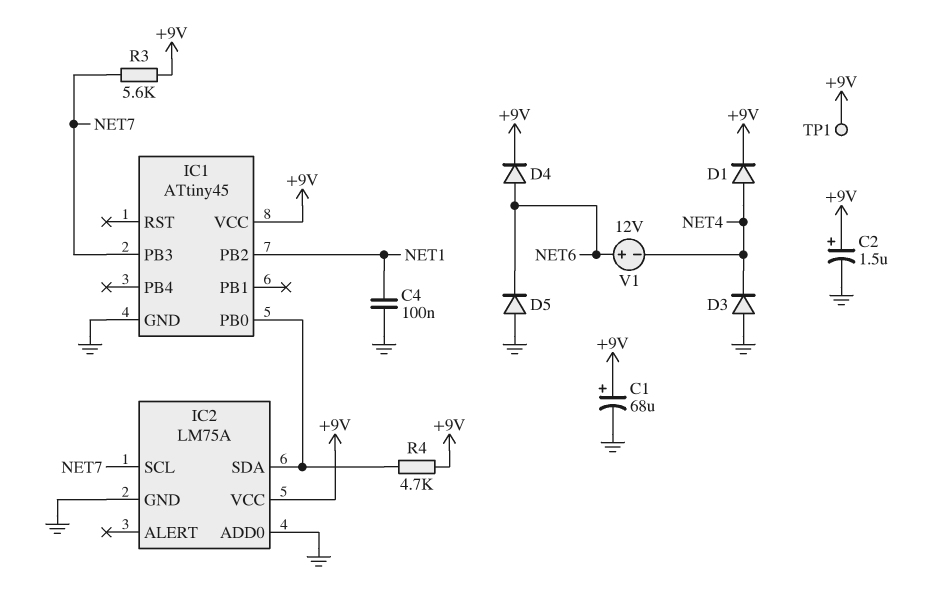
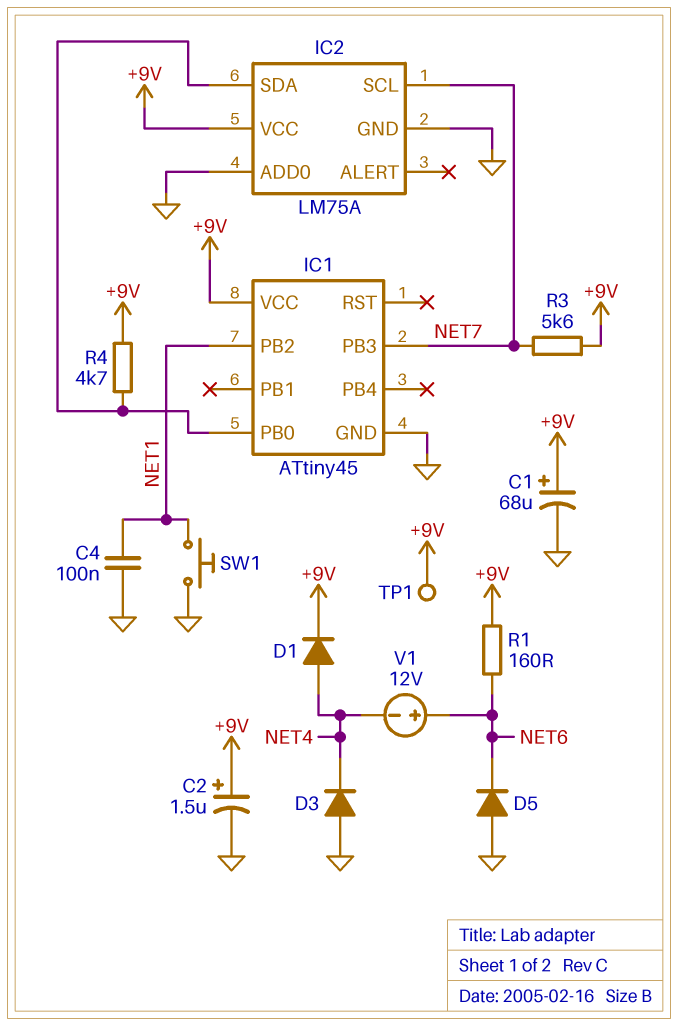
D4: diode (A NET6, K +9V) -> none
R1: none -> 160 (+9V, NET6)
SW1: none -> button (GND, NET1)

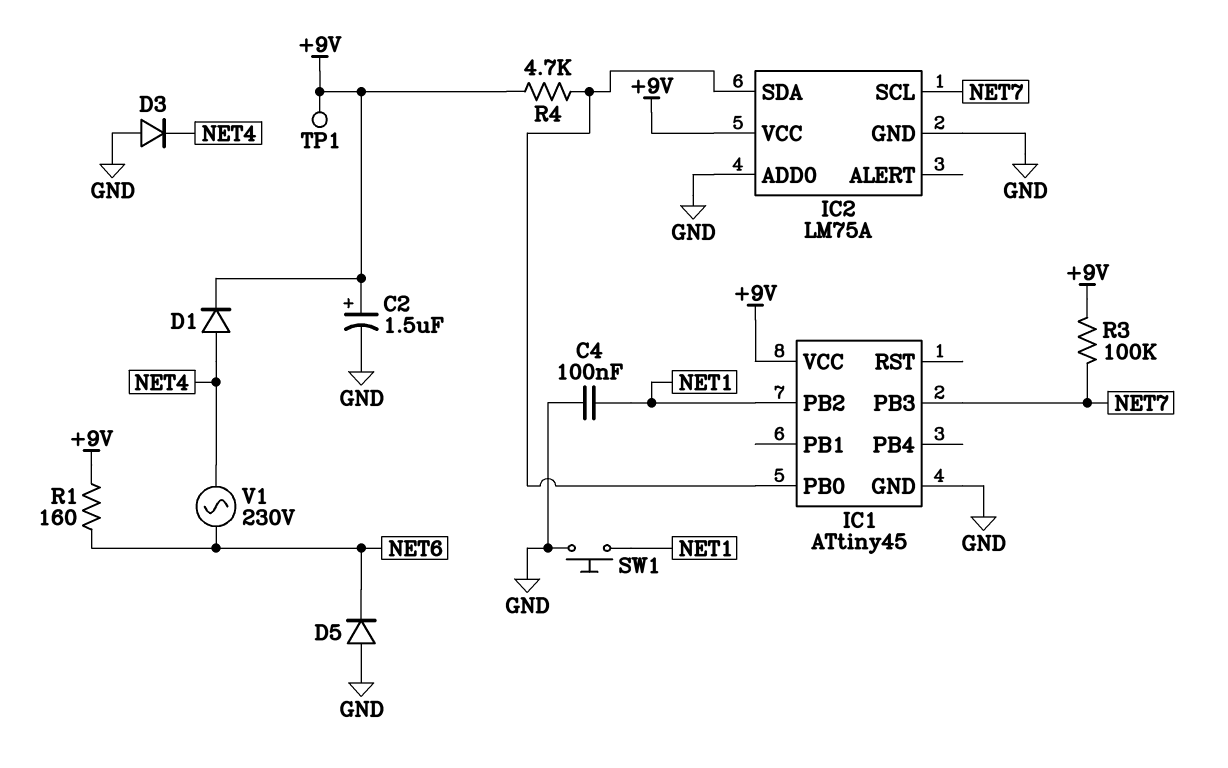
C1: 68uF (plus +9V, minus GND) -> none
R3: 5.6k (+9V, NET7) -> 100k (+9V, NET7)
V1: 12V (plus NET6, minus NET4) -> AC 230V (NET4, NET6)

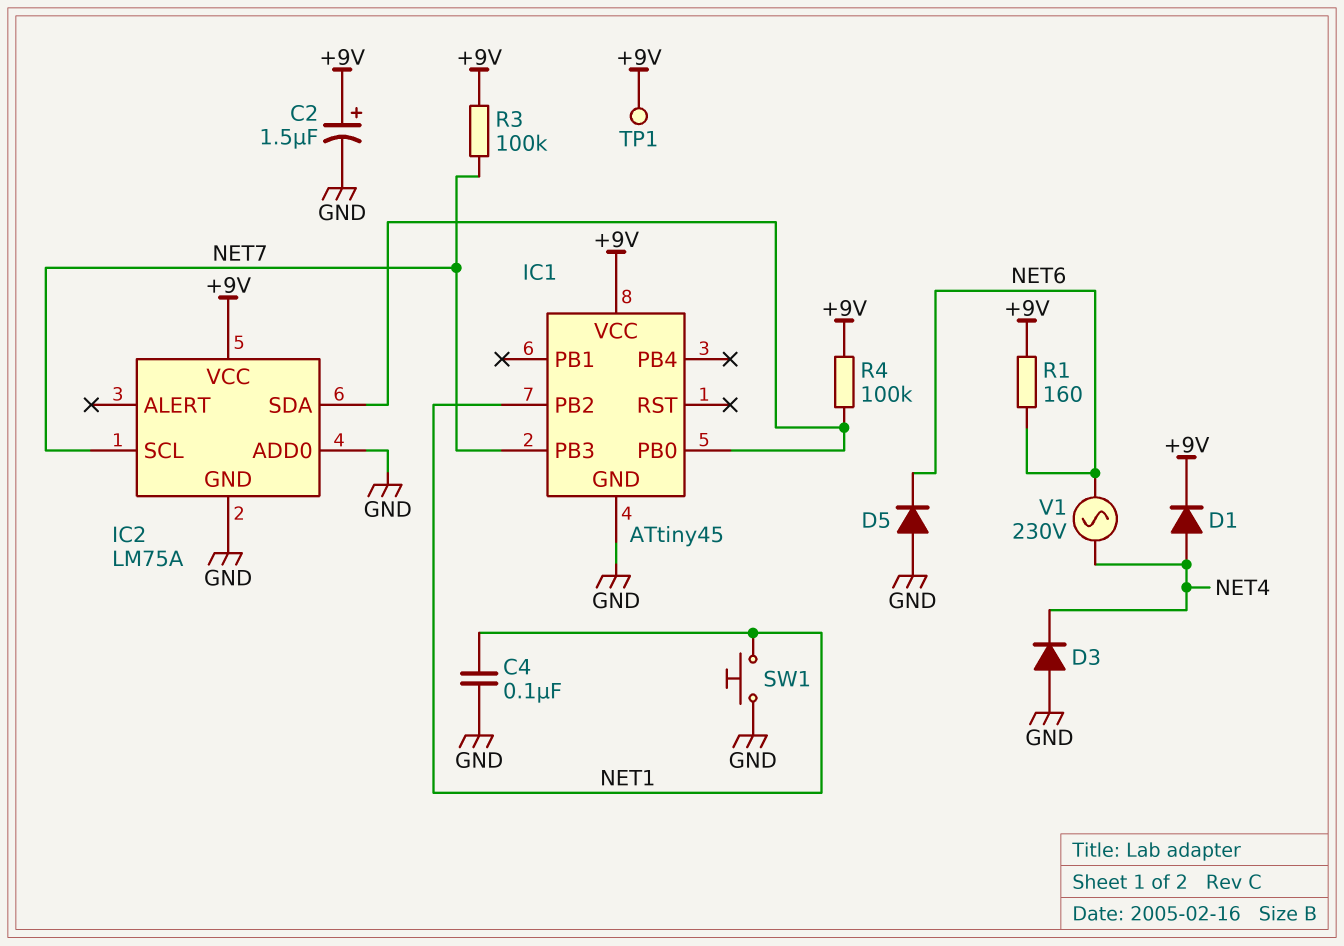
R4: 4.7k (+9V, IC1/PB0) -> 100k (+9V, IC1/PB0)

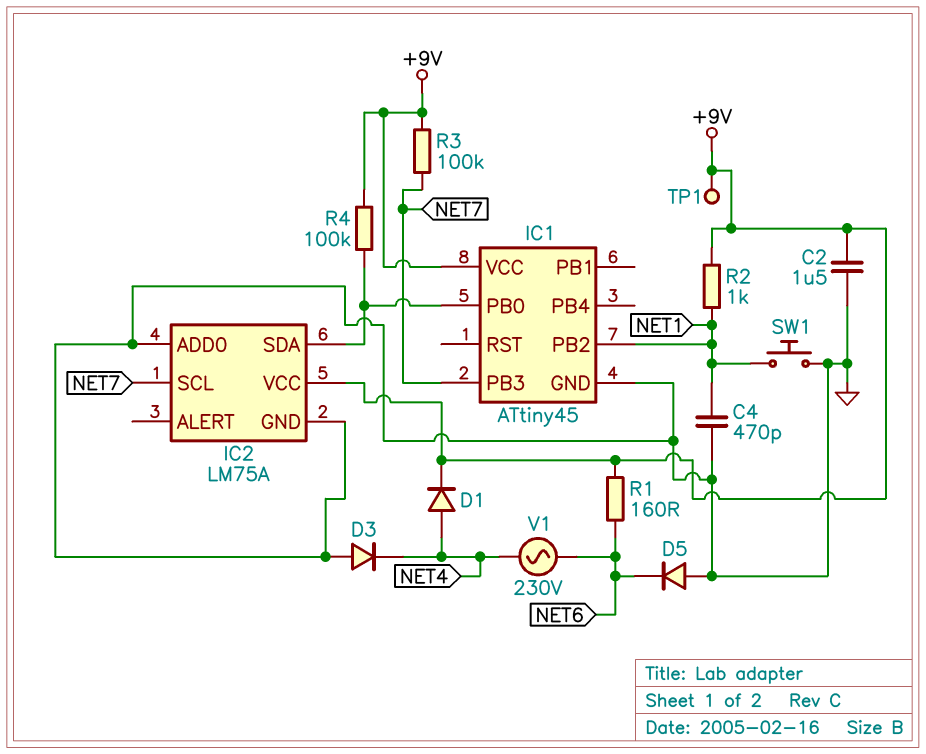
C2: 1.5uF (plus +9V, minus GND) -> 1.5uF (+9V, GND)
C4: 100nF (GND, NET1) -> 470pF (GND, NET1)
R2: none -> 1k (+9V, NET1)

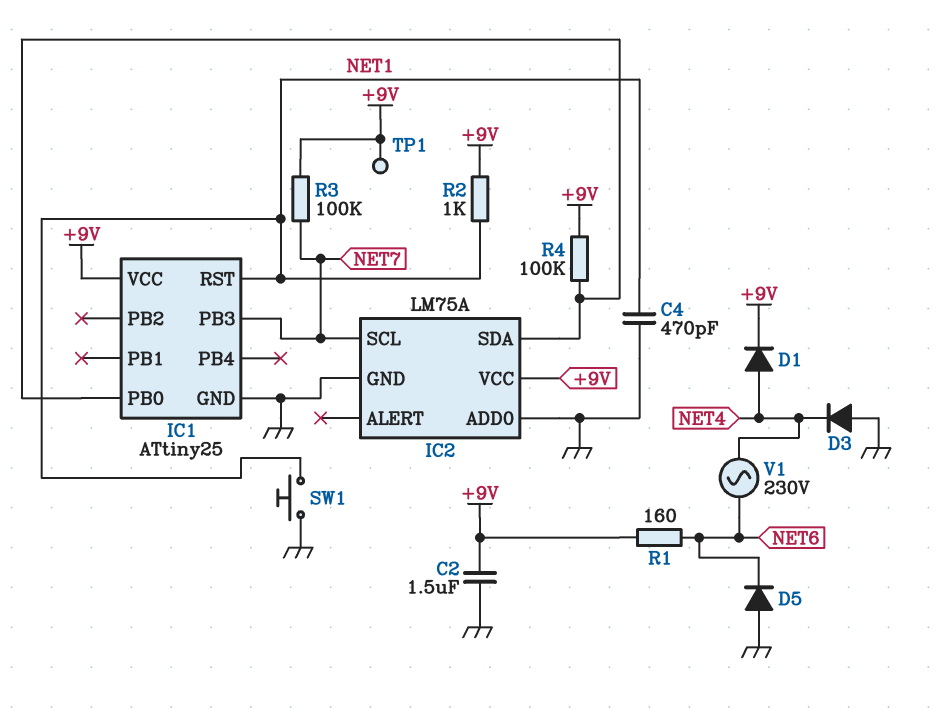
IC1: ATtiny45 -> ATtiny25
IC1 pin PB2: NET1 -> none
IC1 pin RST: none -> NET1

